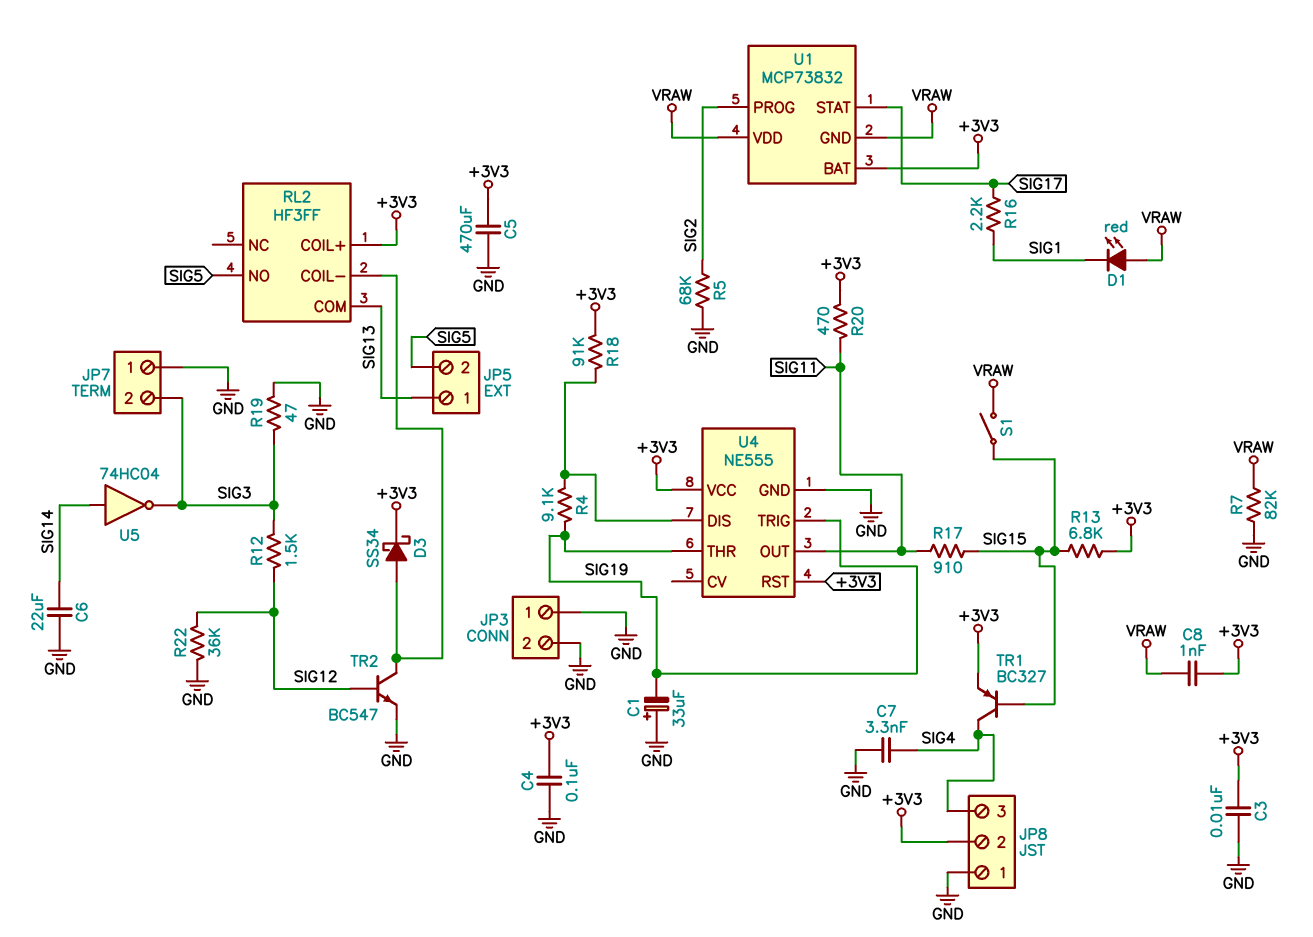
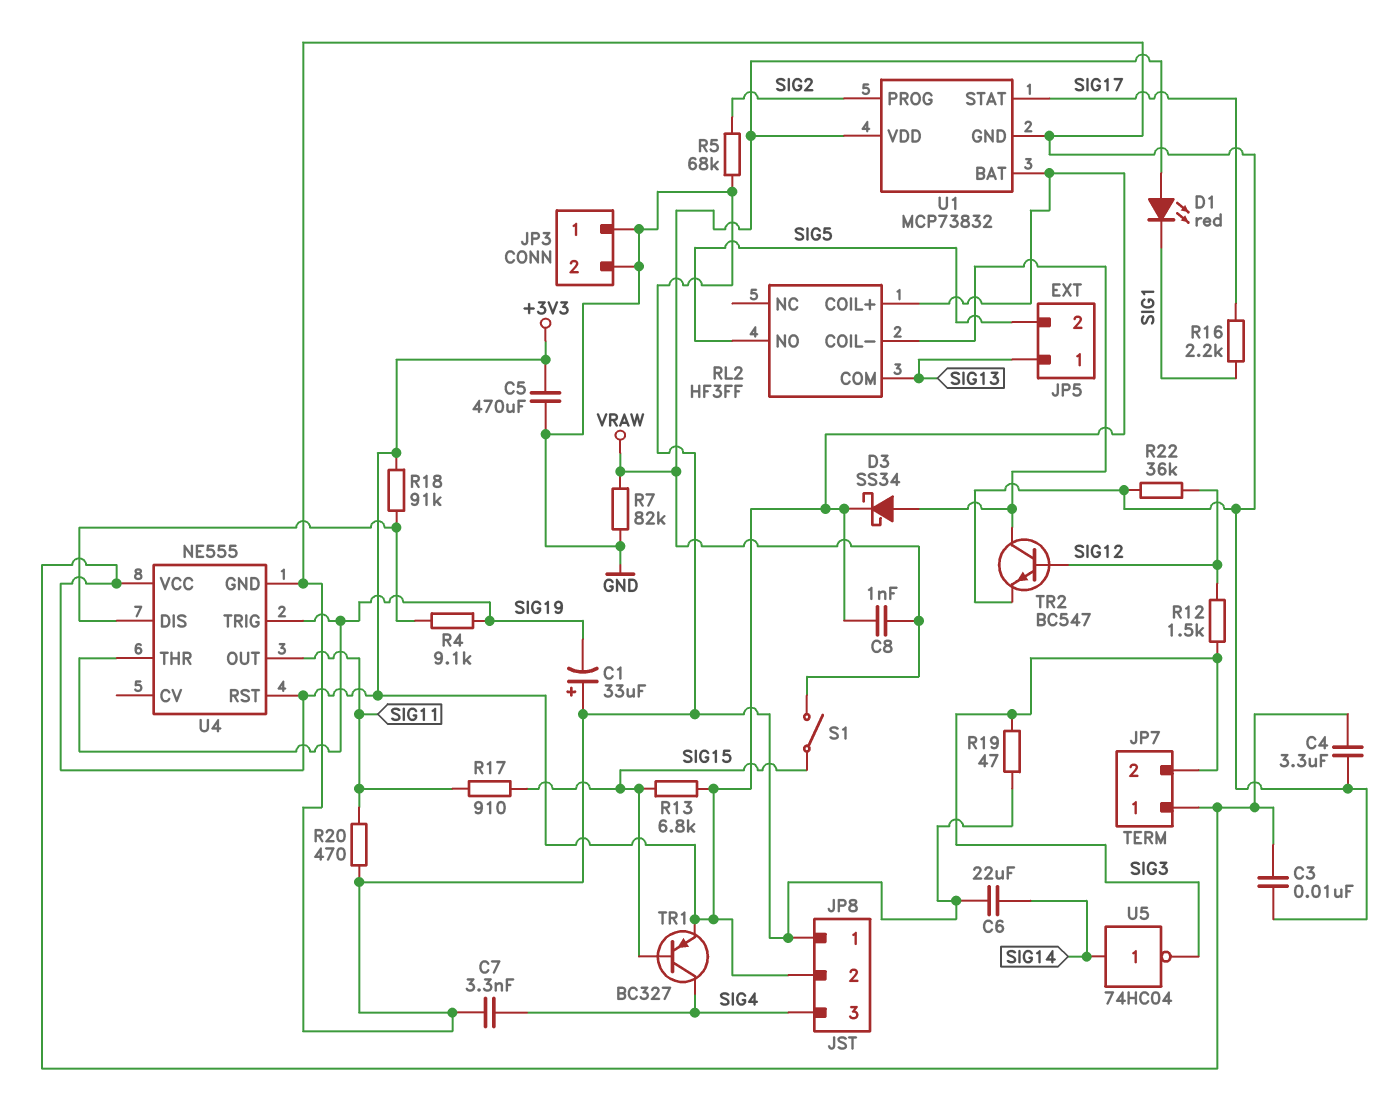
C4: 100nF (+3V3, GND) -> 3.3uF (+3V3, GND)
JP7 pin 1: GND -> +3V3
R20: 470 (+3V3, SIG11) -> 470 (GND, SIG11)
U1 pin GND: VRAW -> GND

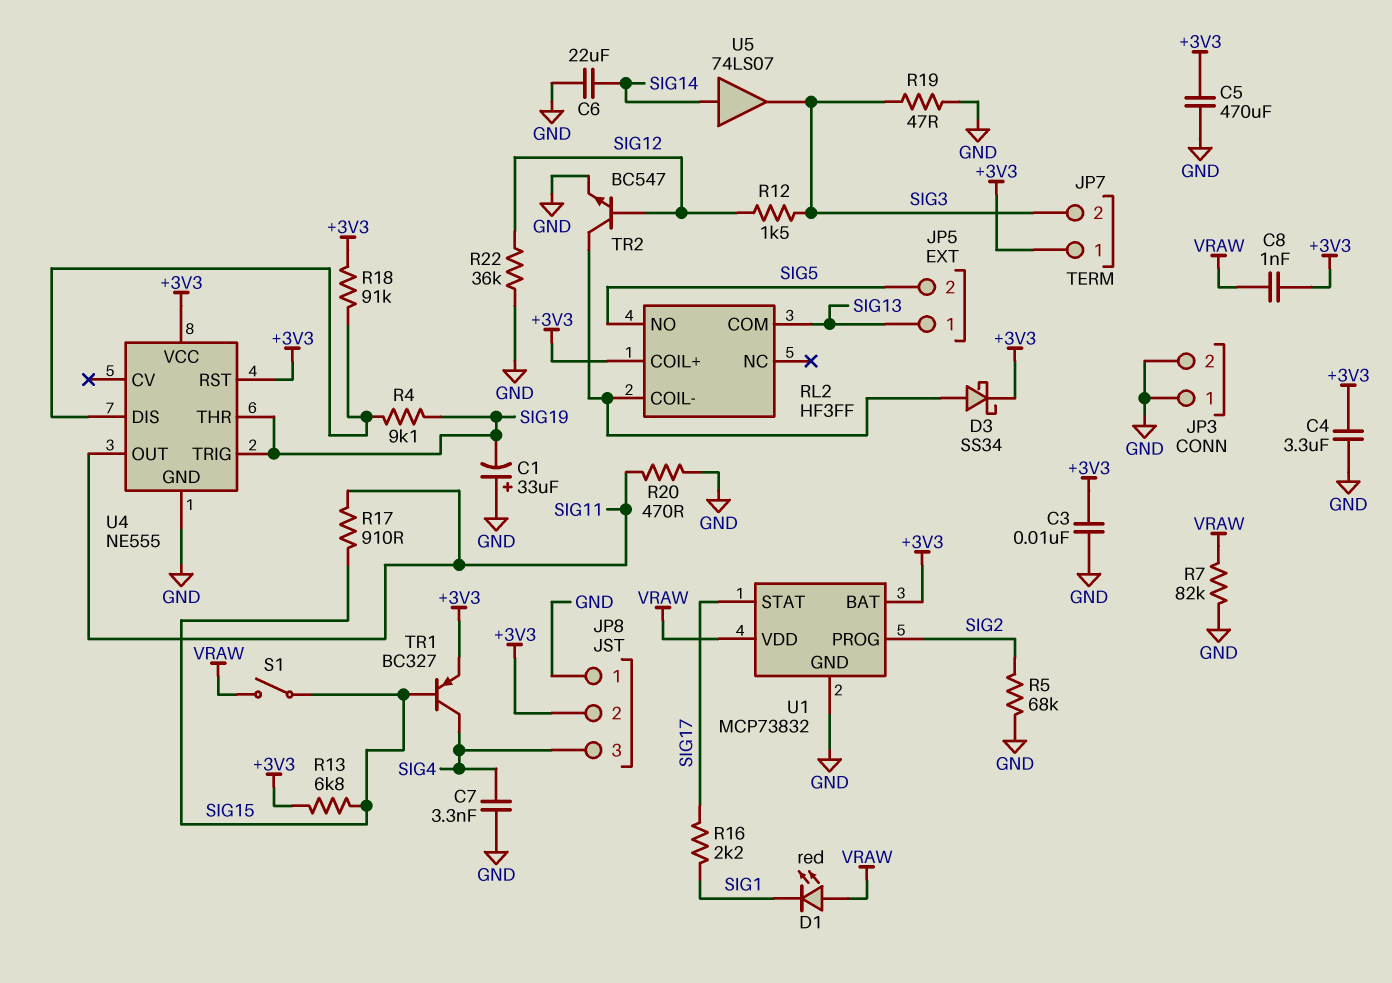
U5: NOT 74HC04 (in SIG14, out SIG3) -> buffer 74LS07 (in SIG14, out SIG3)

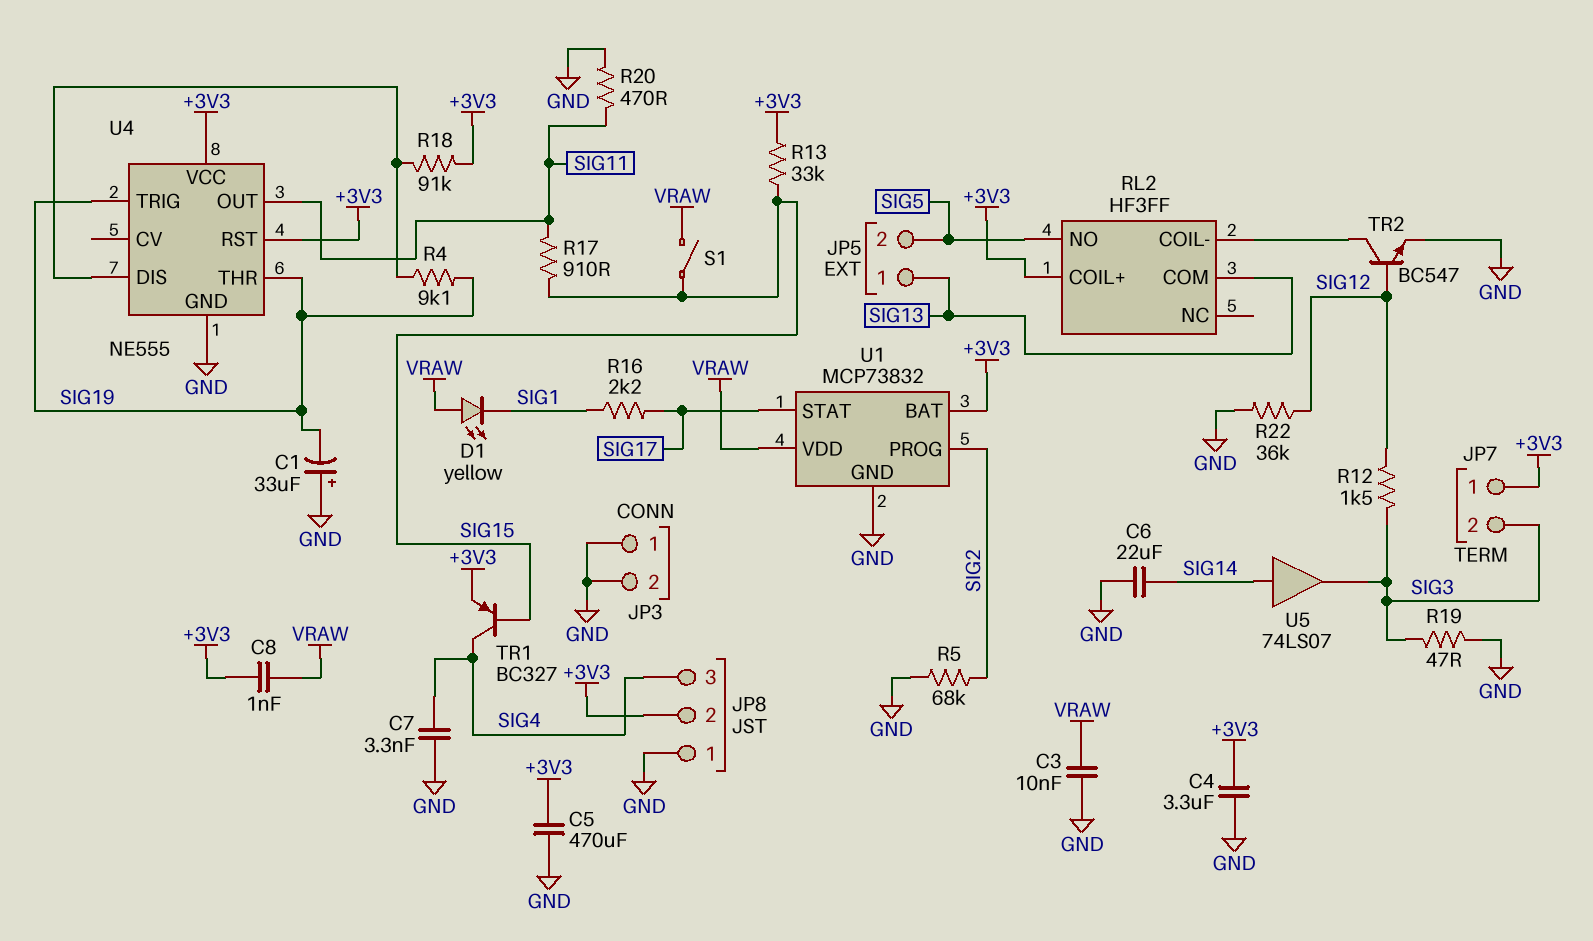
C3: 10nF (+3V3, GND) -> 10nF (GND, VRAW)
D1: LED red (A VRAW, K SIG1) -> LED yellow (A VRAW, K SIG1)
D3: schottky SS34 (A RL2/COIL-, K +3V3) -> none
R7: 82k (GND, VRAW) -> none
R13: 6.8k (+3V3, SIG15) -> 33k (+3V3, SIG15)

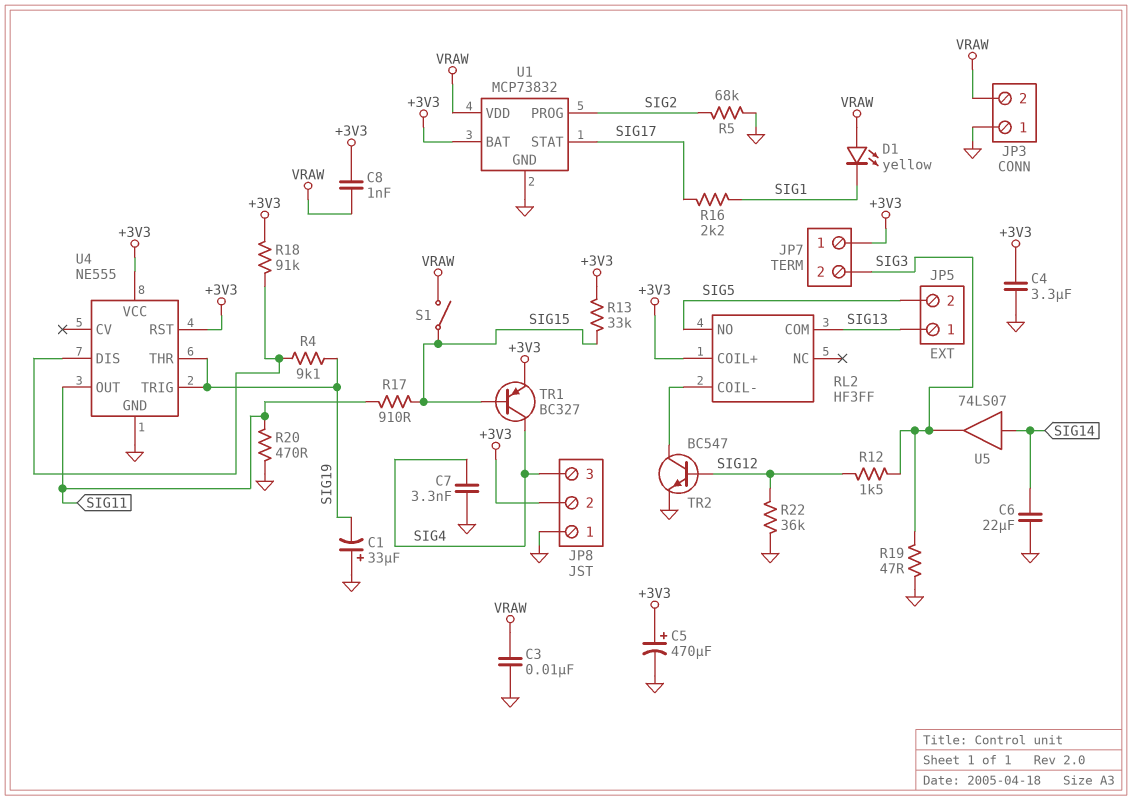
C5: 470uF (+3V3, GND) -> 470uF (plus +3V3, minus GND)
JP3 pin 2: GND -> VRAW

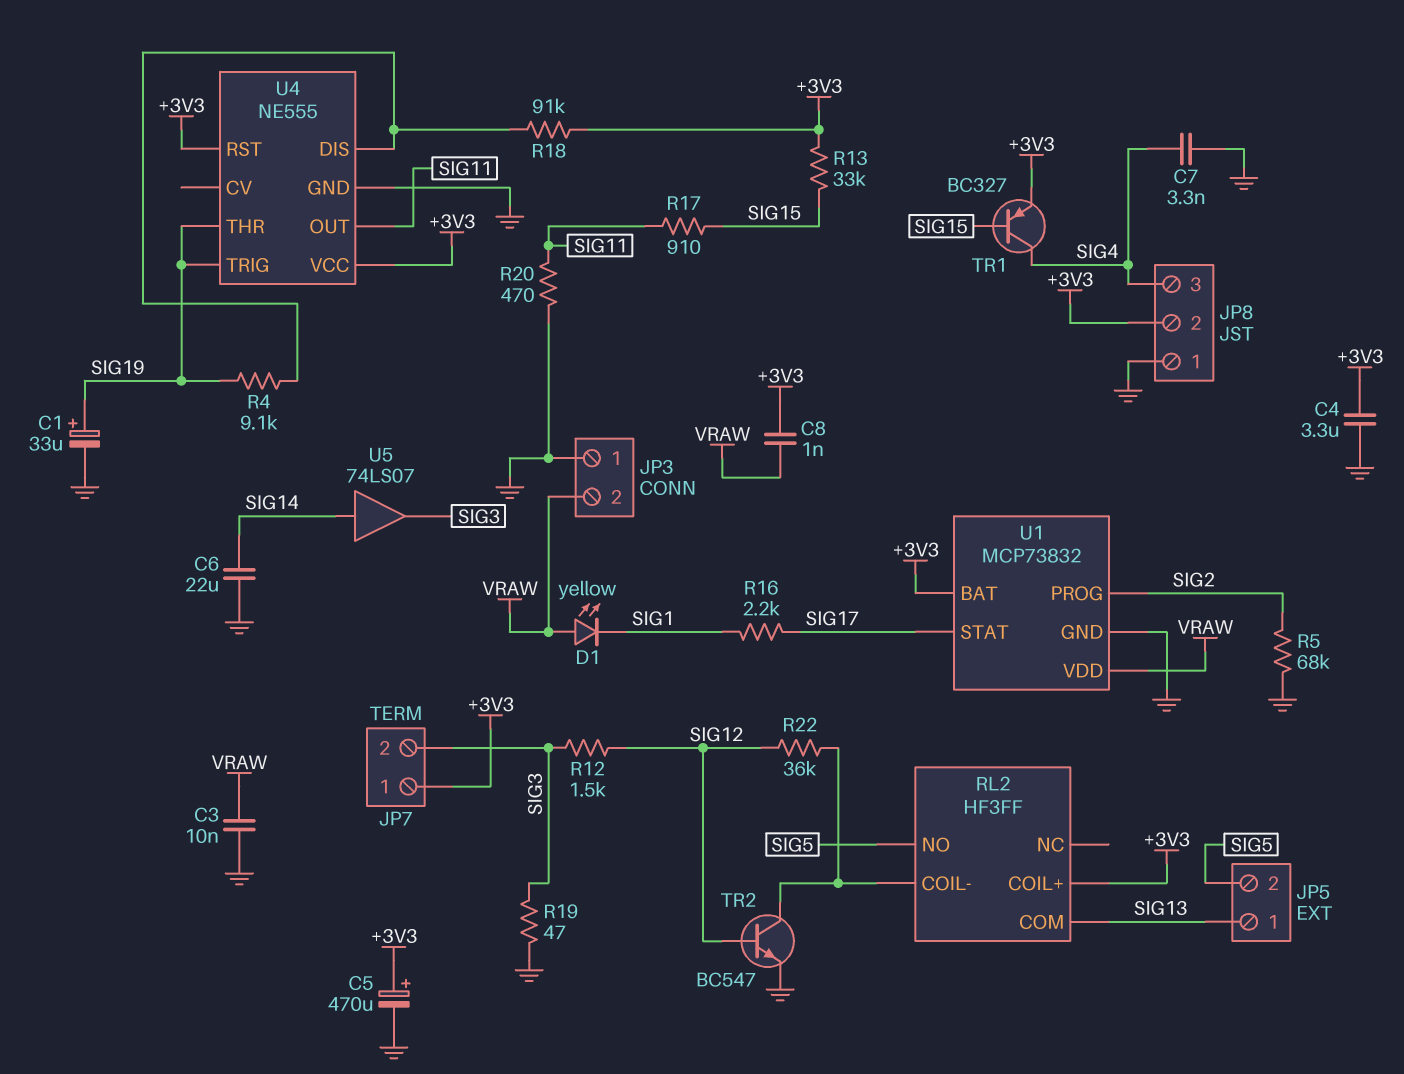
C1: 33uF (plus GND, minus SIG19) -> 33uF (plus SIG19, minus GND)
R22: 36k (GND, SIG12) -> 36k (RL2/COIL-, SIG12)
S1: switch (SIG15, VRAW) -> none

